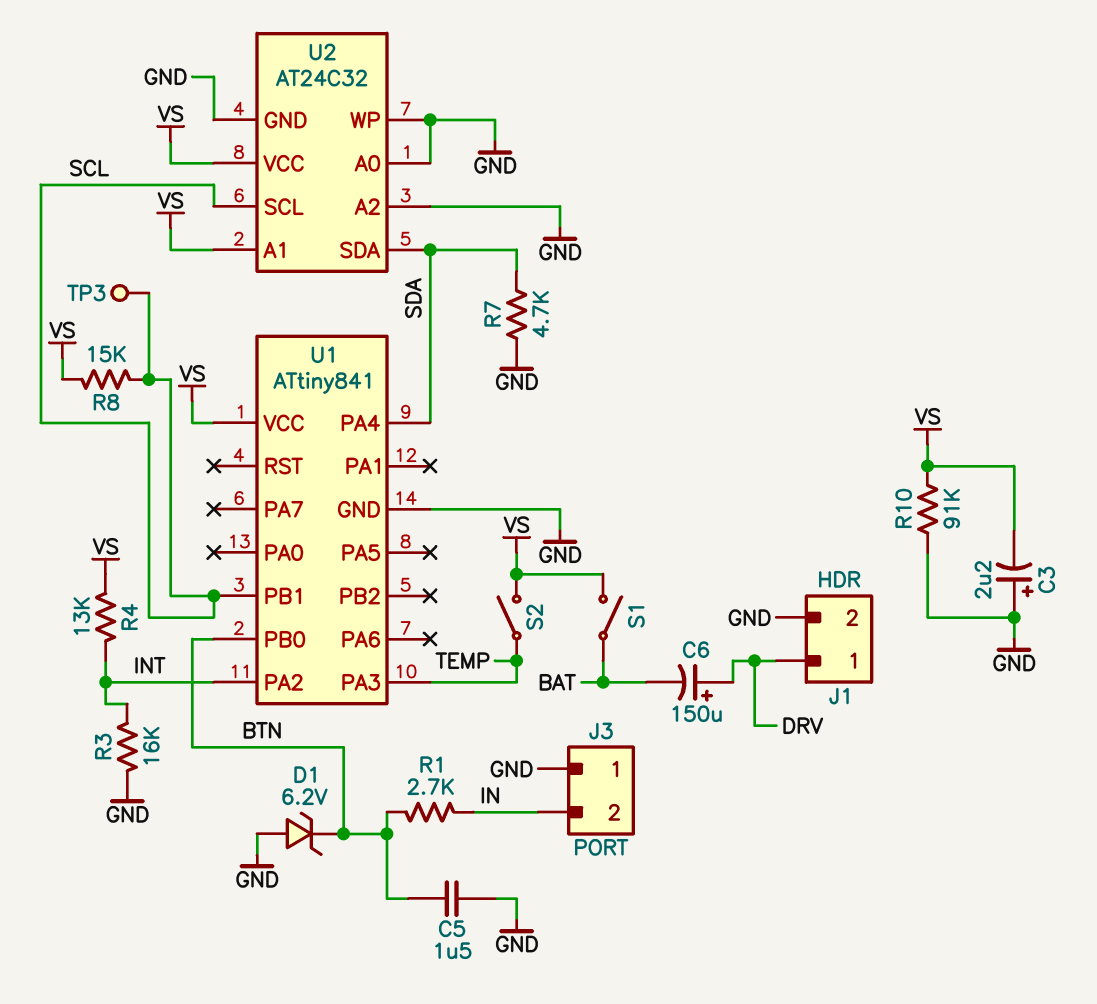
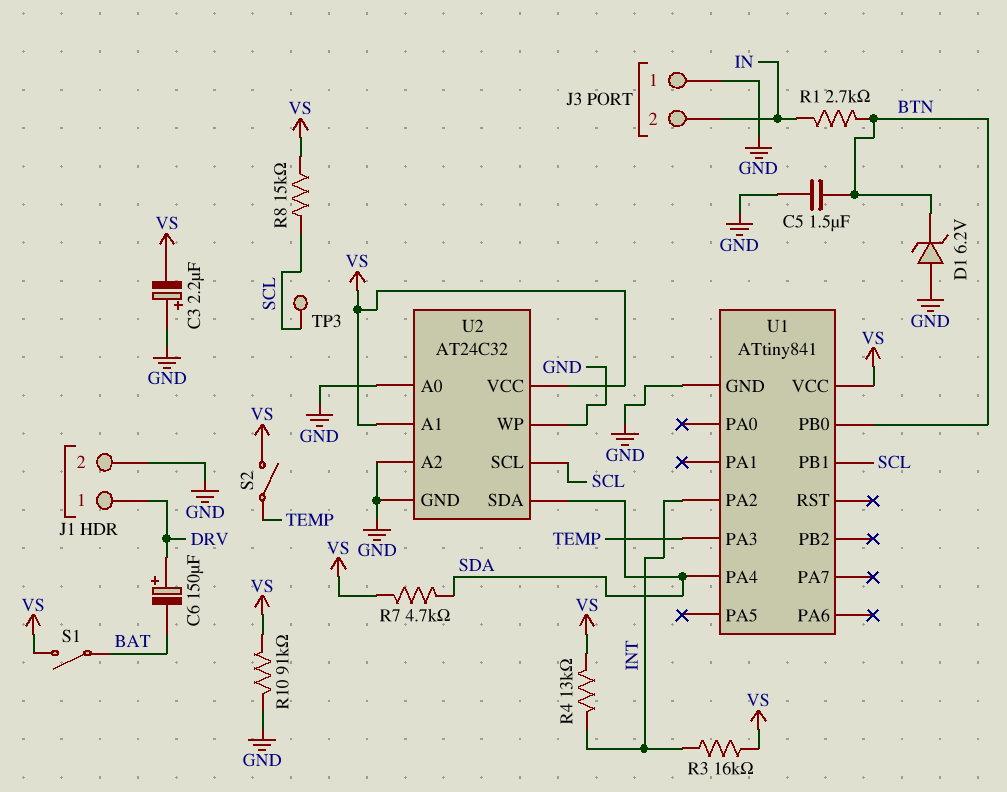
R3: 16k (GND, INT) -> 16k (INT, VS)
R7: 4.7k (GND, SDA) -> 4.7k (SDA, VS)

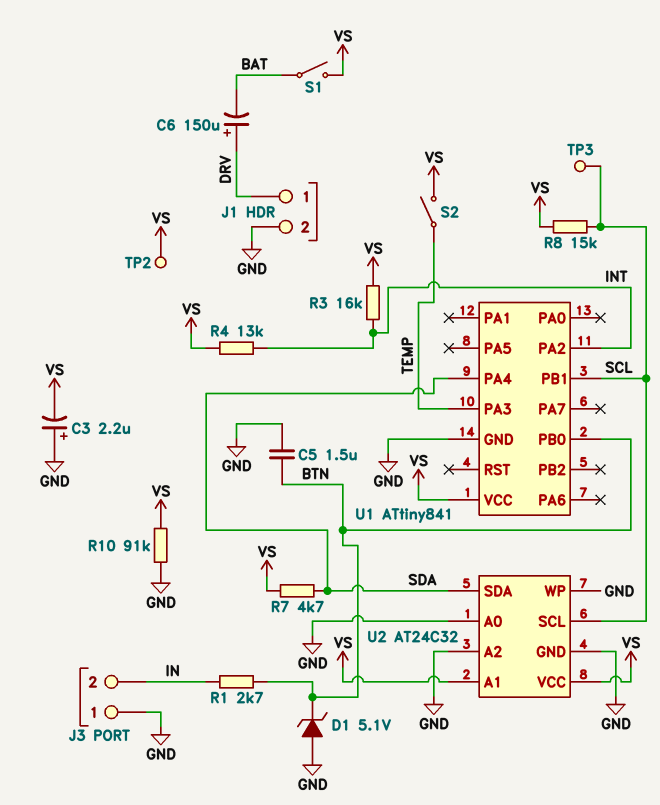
D1: zener 6.2V (A GND, K BTN) -> zener 5.1V (A GND, K BTN)
TP2: none -> test point (VS)

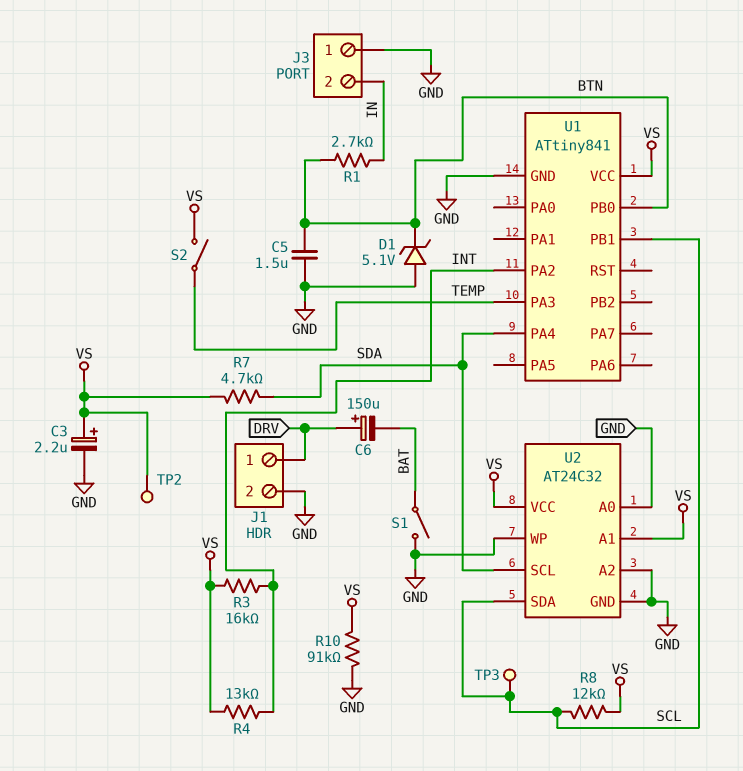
C3: 2.2uF (plus GND, minus VS) -> 2.2uF (plus VS, minus GND)
R8: 15k (SCL, VS) -> 12k (SCL, VS)
S1: switch (BAT, VS) -> switch (BAT, GND)
U2 pin SCL: SCL -> SDA
U2 pin SDA: SDA -> SCL

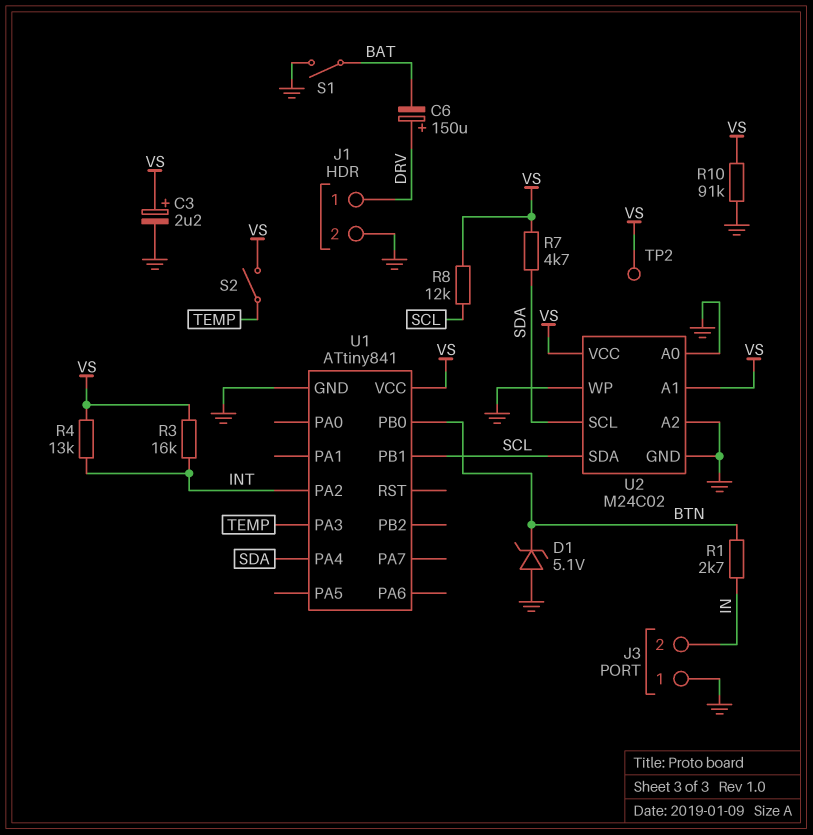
C5: 1.5uF (BTN, GND) -> none
TP3: test point (SCL) -> none
U2: AT24C32 -> M24C02

